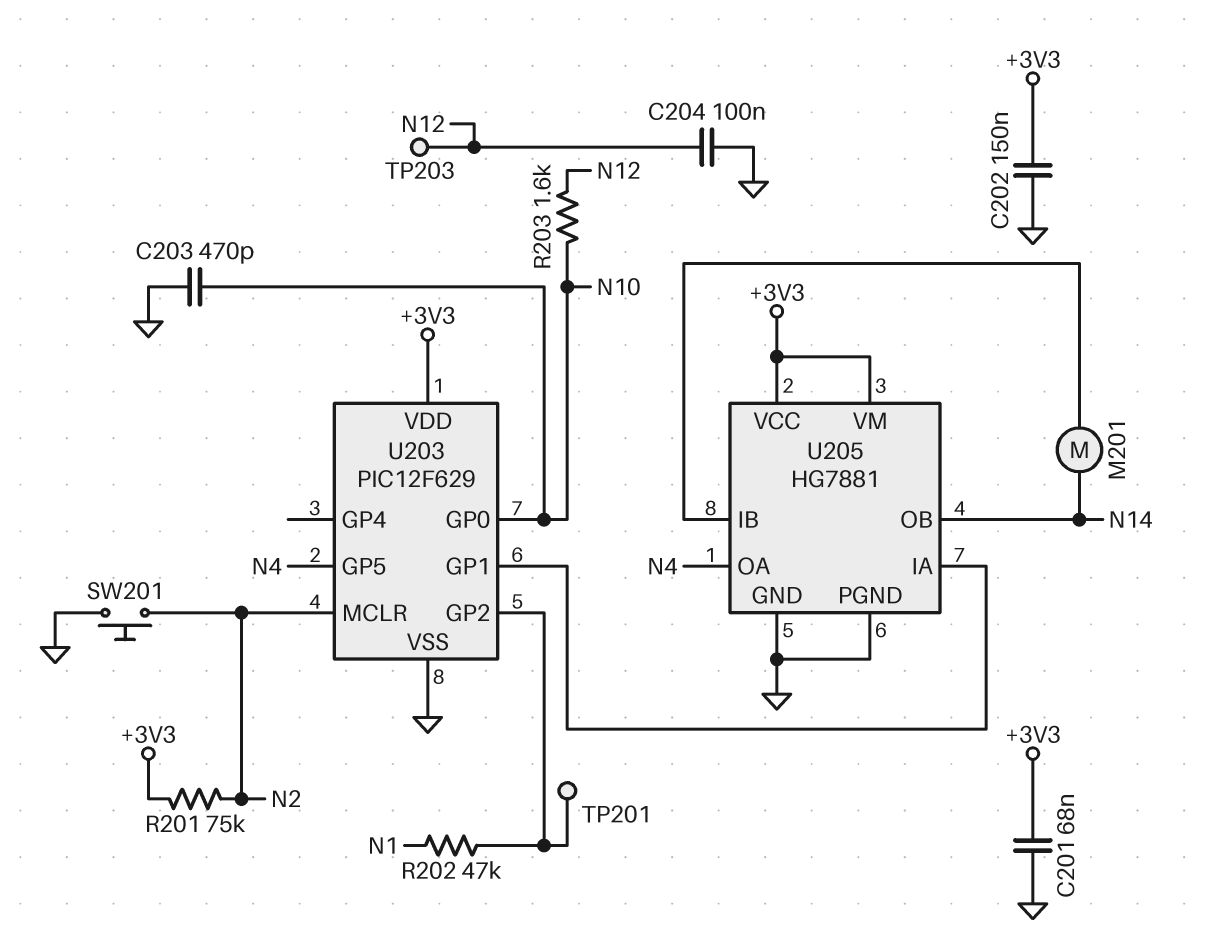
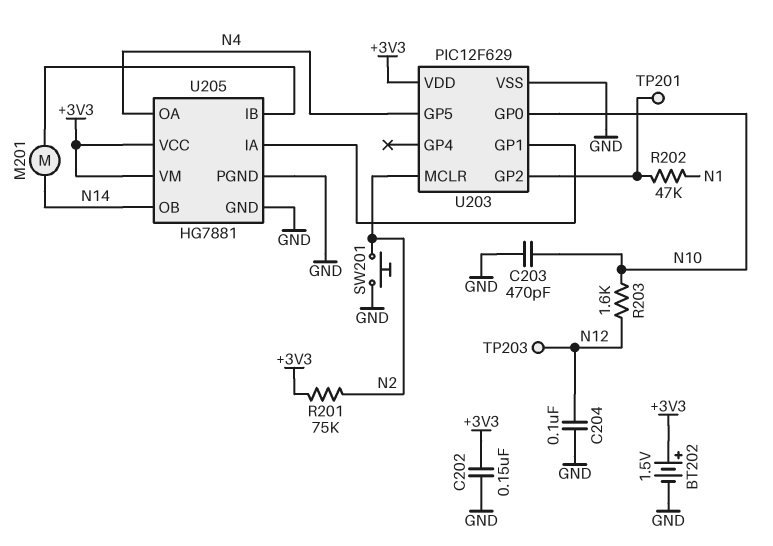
BT202: none -> 1.5V (plus +3V3, minus GND)
C201: 68nF (+3V3, GND) -> none

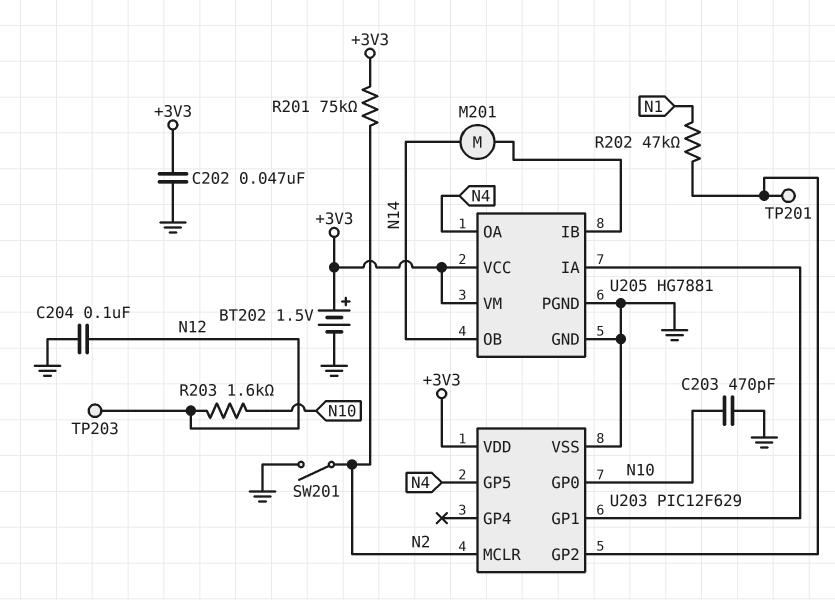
C202: 150nF (+3V3, GND) -> 47nF (+3V3, GND)
SW201: button (GND, N2) -> switch (GND, N2)

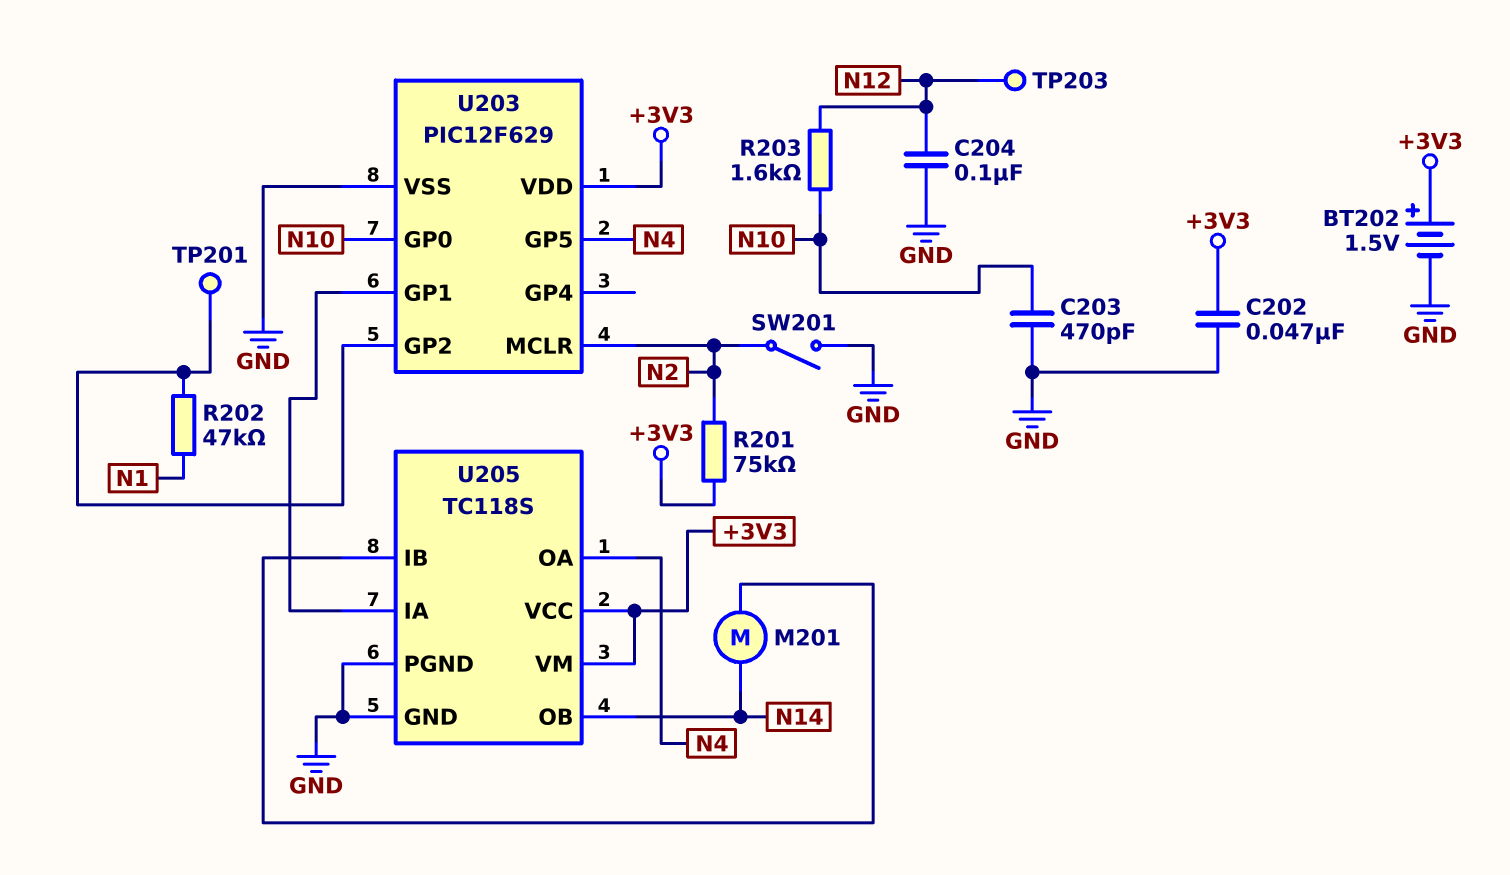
U205: HG7881 -> TC118S

